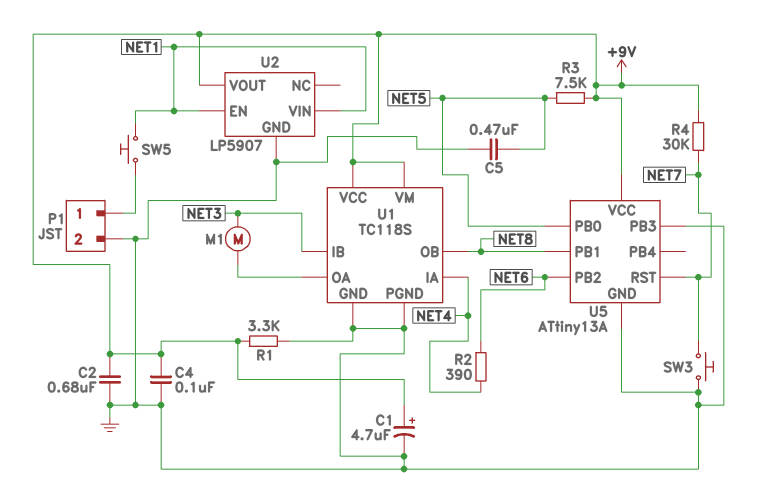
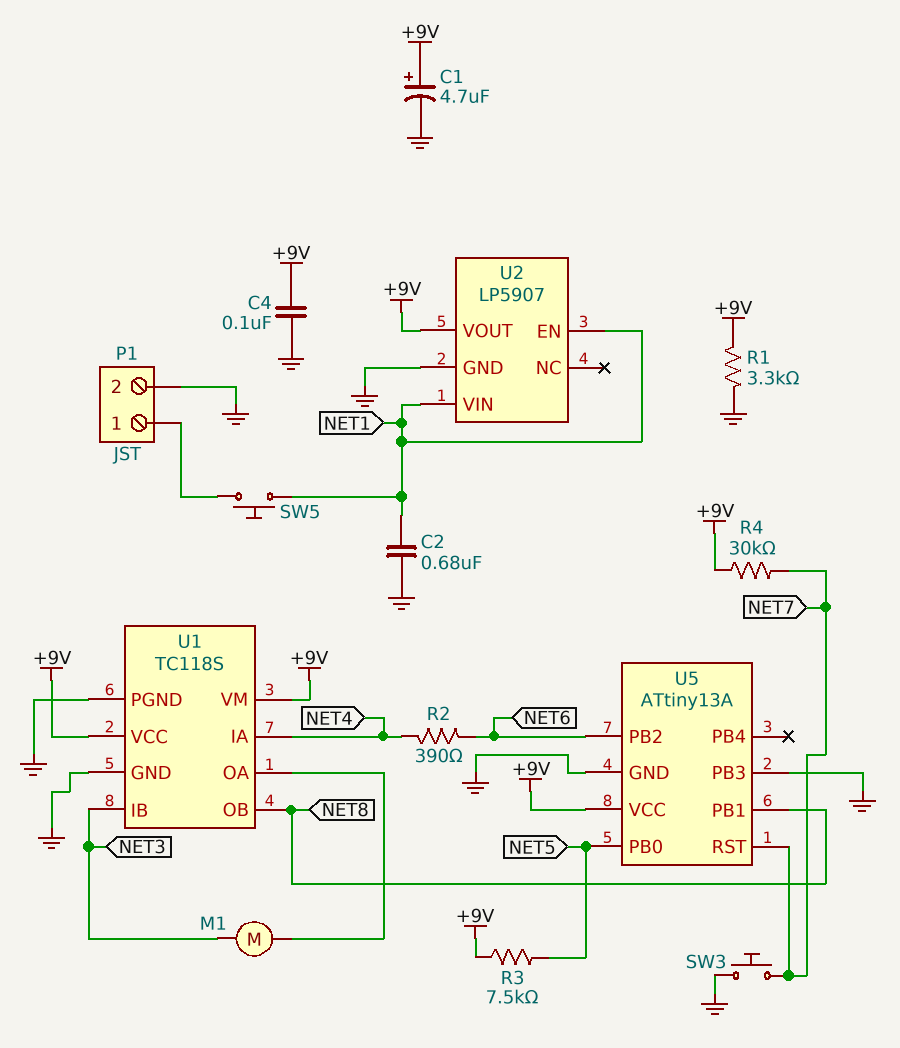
C2: 680nF (+9V, GND) -> 680nF (GND, NET1)
C5: 470nF (GND, NET5) -> none

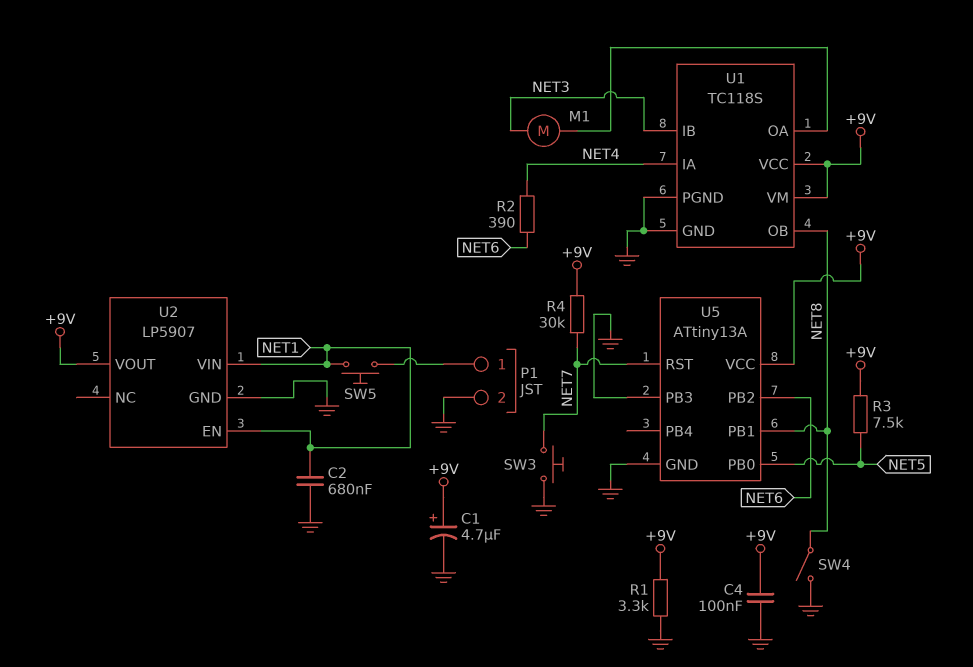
SW4: none -> switch (GND, NET8)

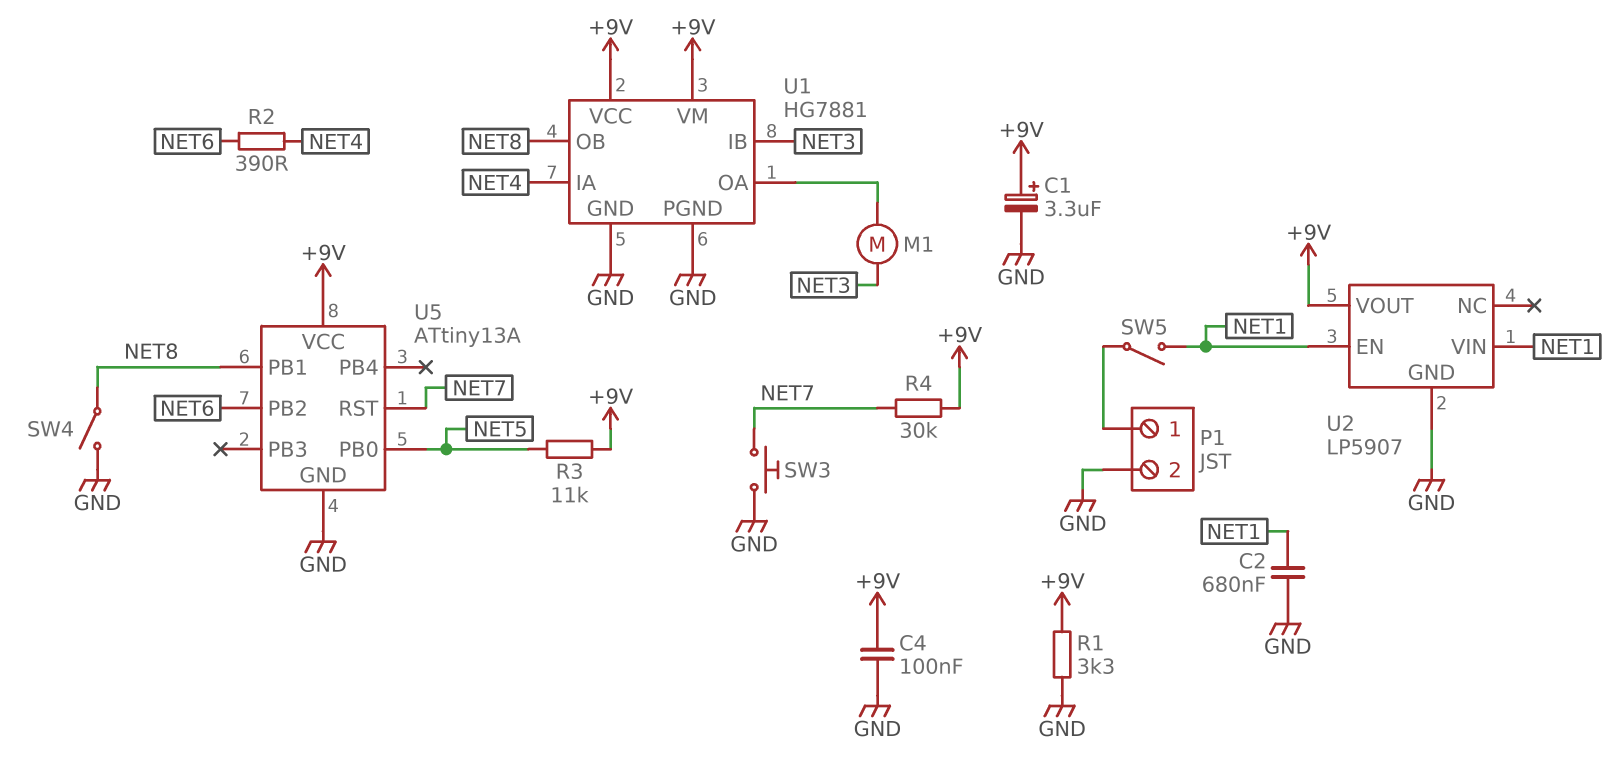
C1: 4.7uF (plus +9V, minus GND) -> 3.3uF (plus +9V, minus GND)
R3: 7.5k (+9V, NET5) -> 11k (+9V, NET5)
SW5: button (NET1, P1/1) -> switch (NET1, P1/1)
U1: TC118S -> HG7881
U5 pin PB3: GND -> none

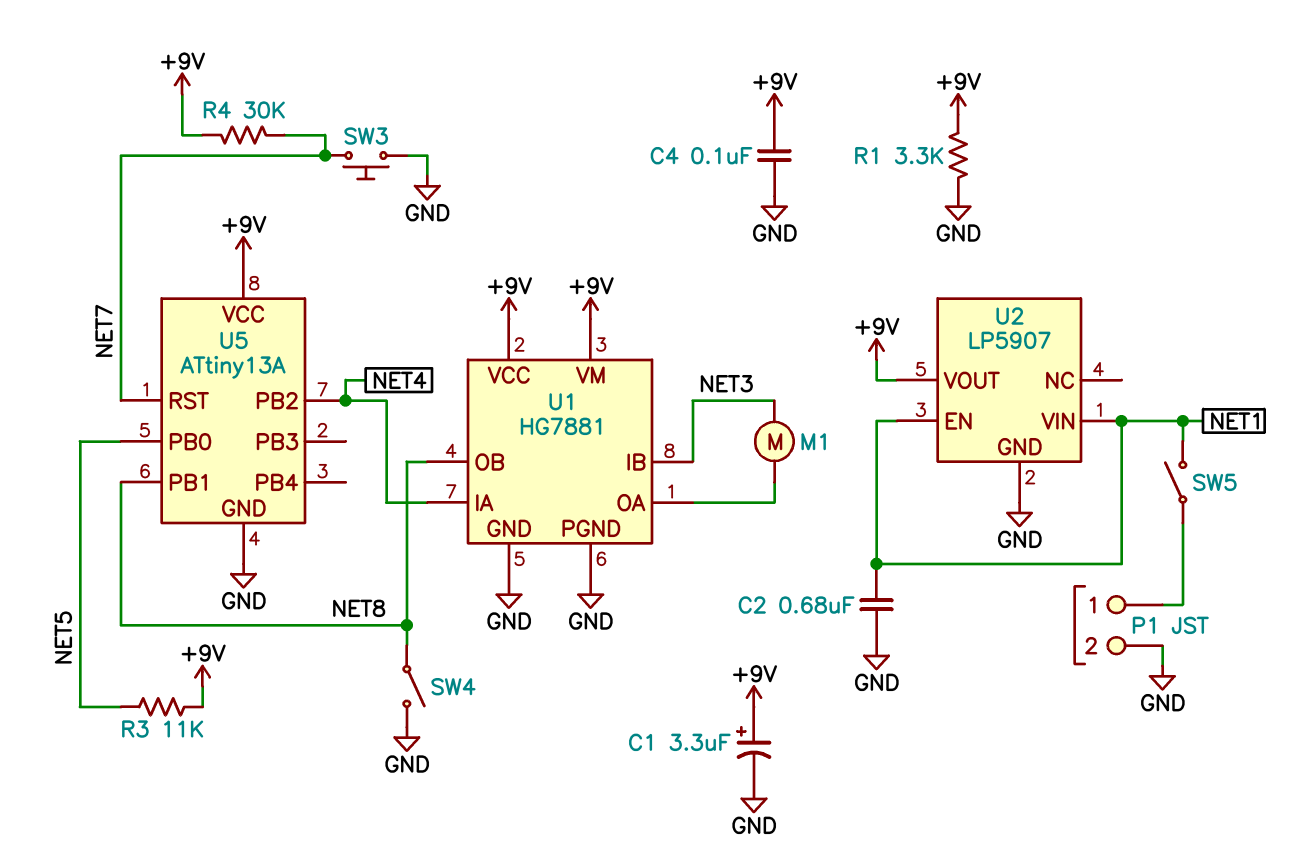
R2: 390 (NET4, NET6) -> none
U5 pin PB2: NET6 -> NET4

